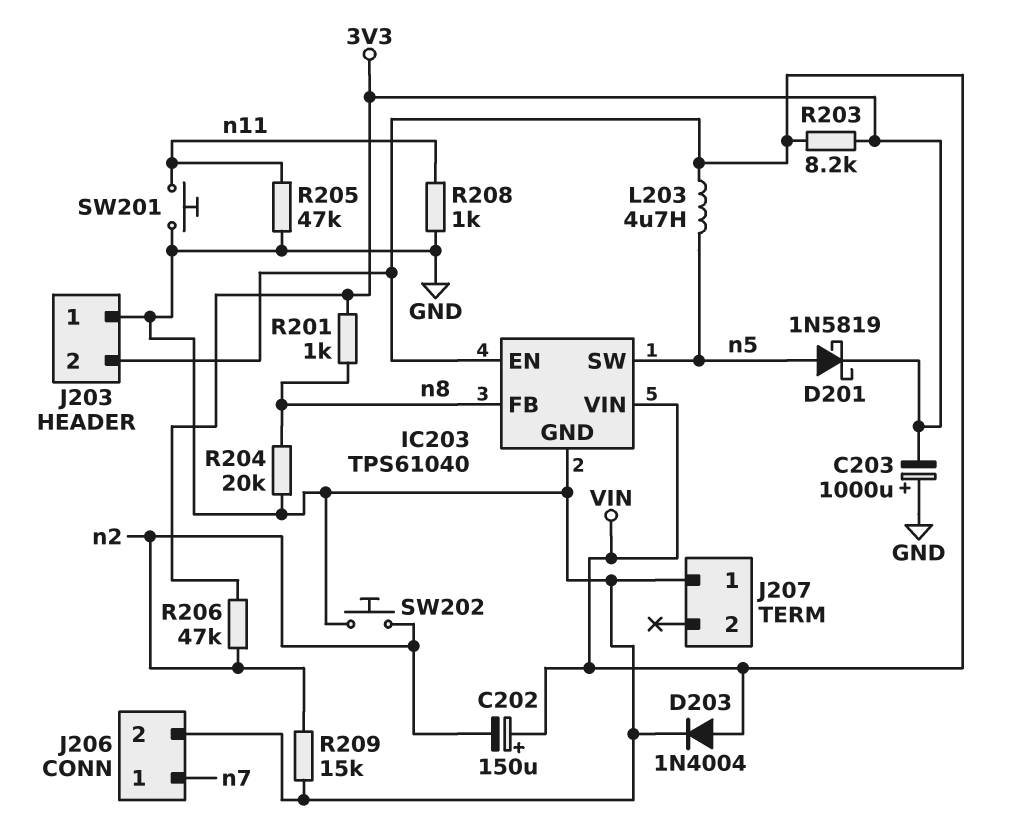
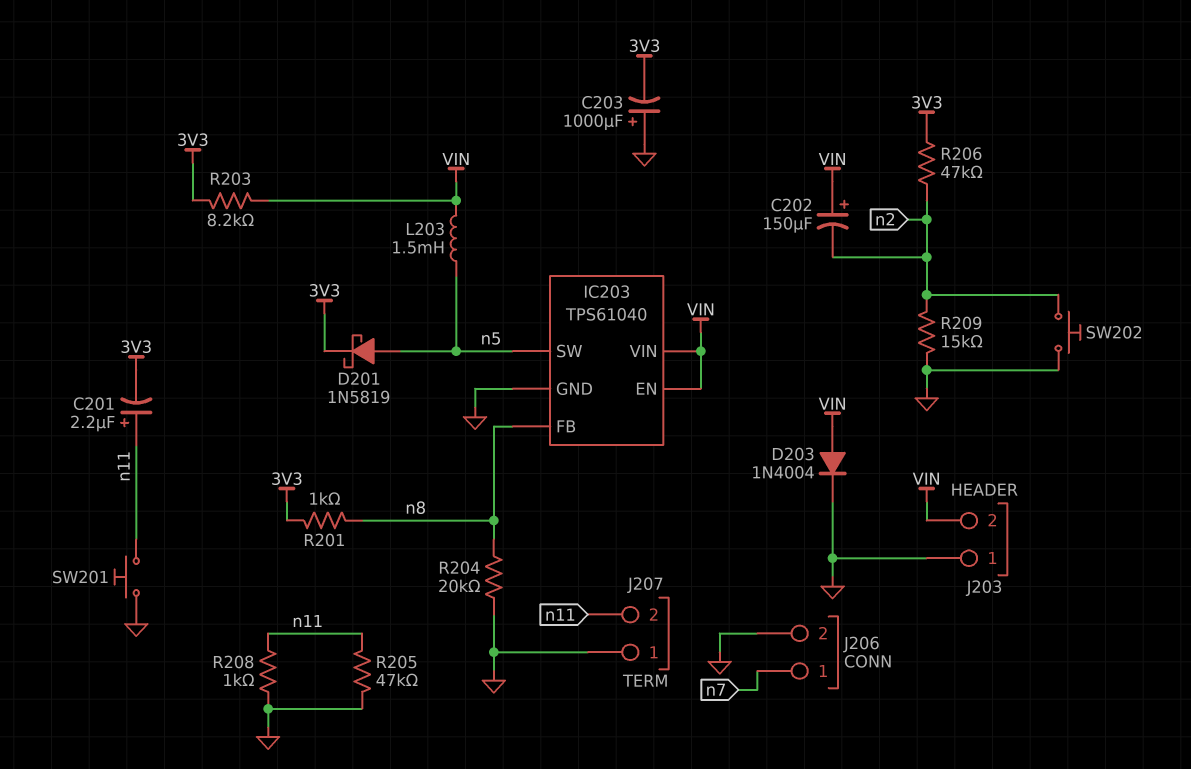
C201: none -> 2.2uF (plus n11, minus 3V3)
J207 pin 2: none -> n11
L203: 4.7uH (VIN, n5) -> 1.5mH (VIN, n5)

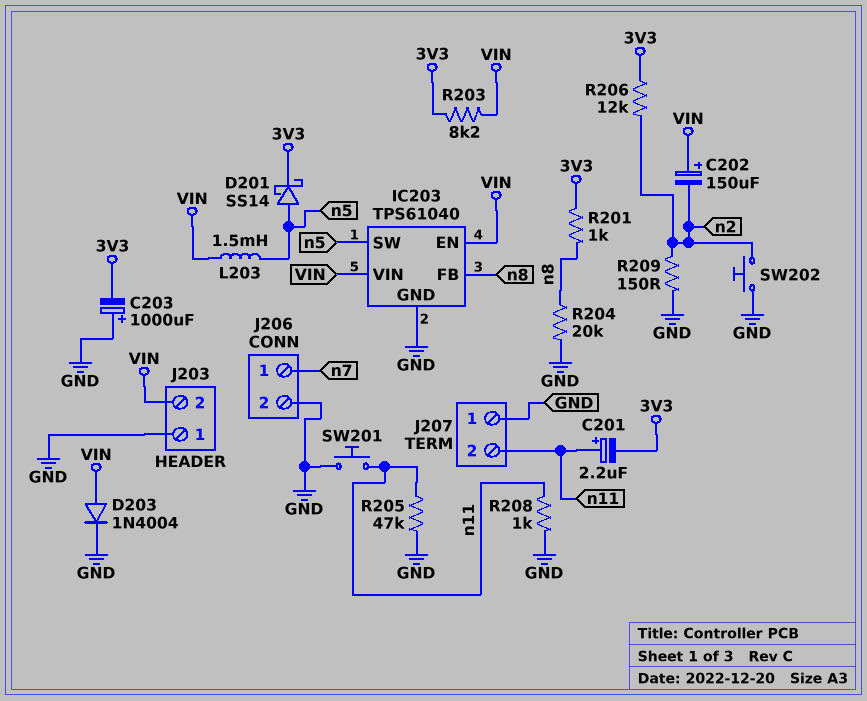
D201: schottky 1N5819 (A n5, K 3V3) -> schottky SS14 (A n5, K 3V3)
R206: 47k (3V3, n2) -> 12k (3V3, n2)
R209: 15k (GND, n2) -> 150 (GND, n2)

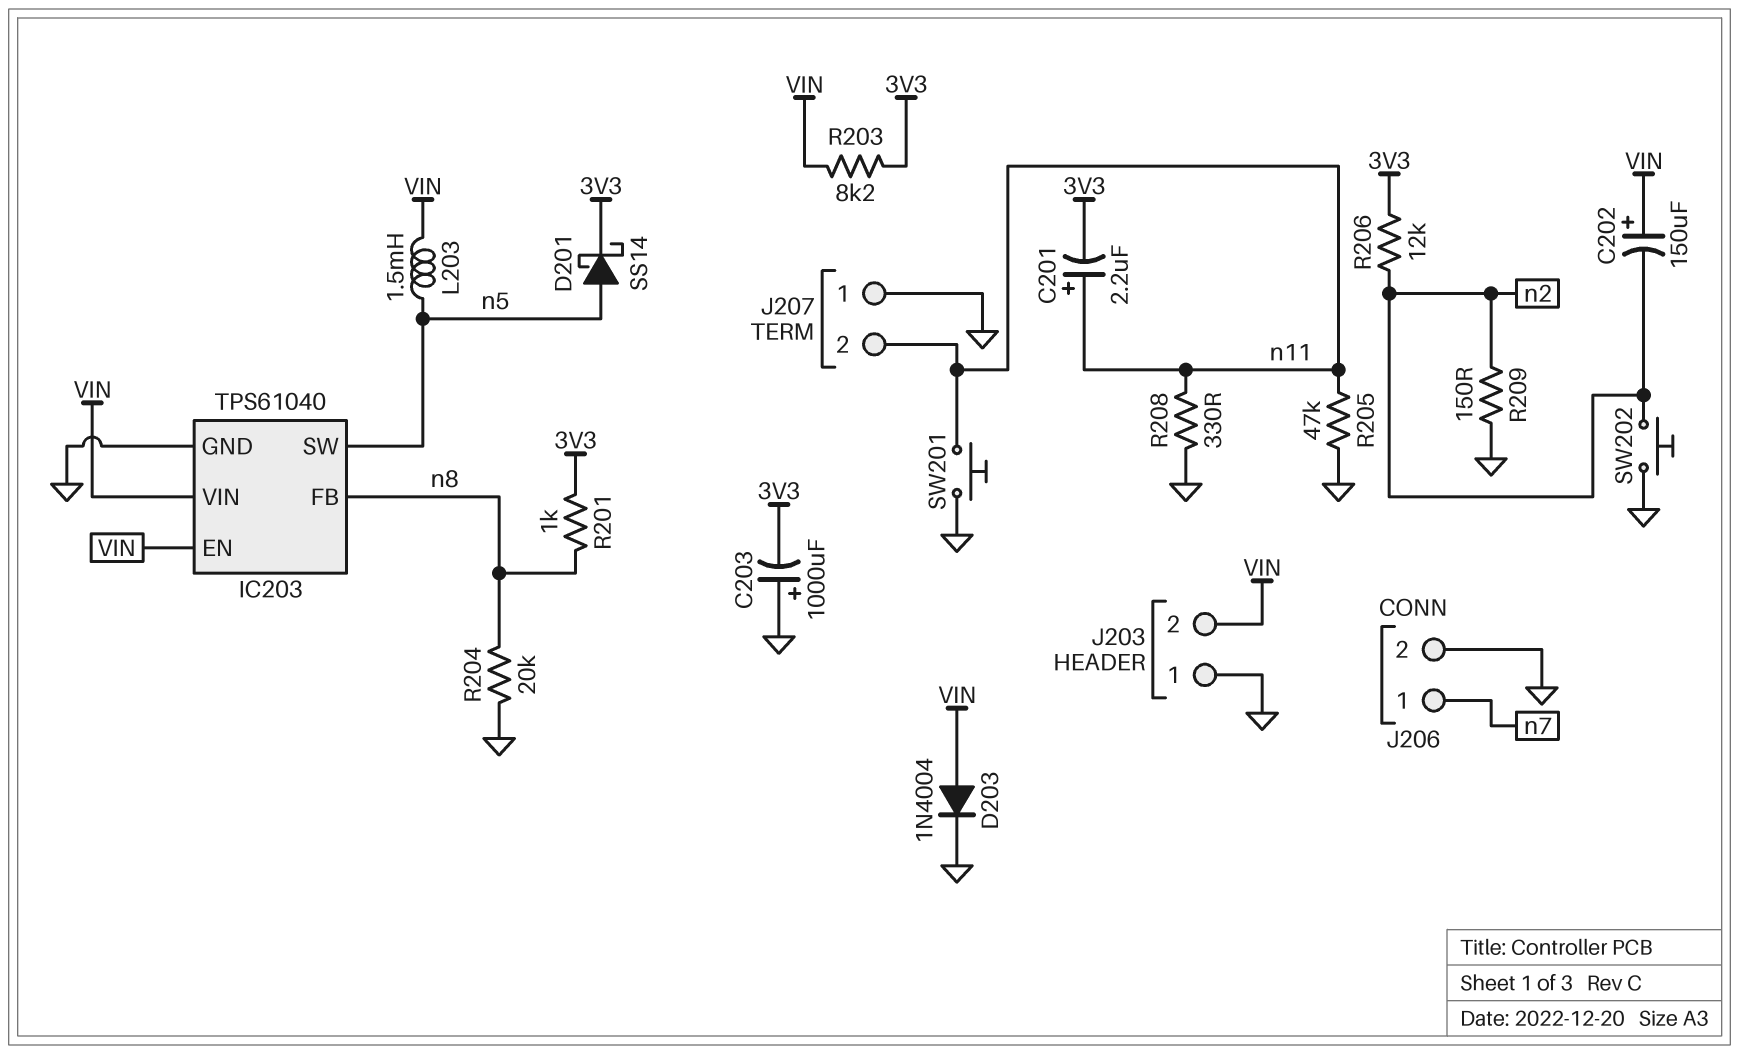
R208: 1k (GND, n11) -> 330 (GND, n11)

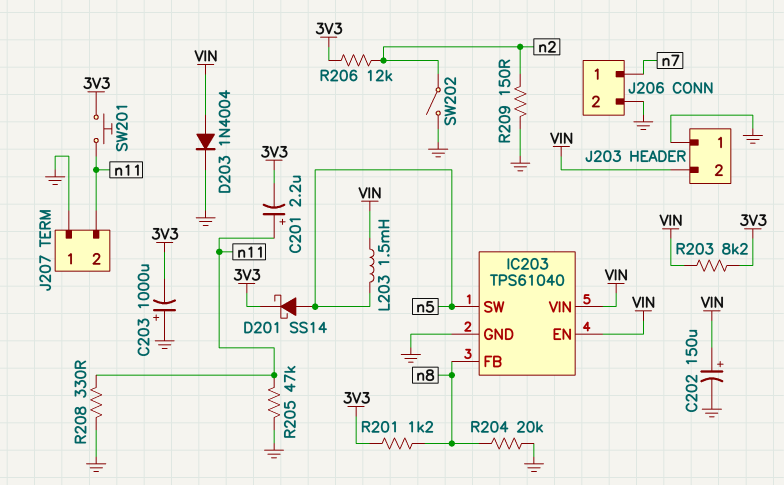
C202: 150uF (plus VIN, minus n2) -> 150uF (plus VIN, minus GND)
R201: 1k (3V3, n8) -> 1.2k (3V3, n8)
SW201: button (GND, n11) -> button (3V3, n11)
SW202: button (GND, n2) -> switch (GND, n2)

